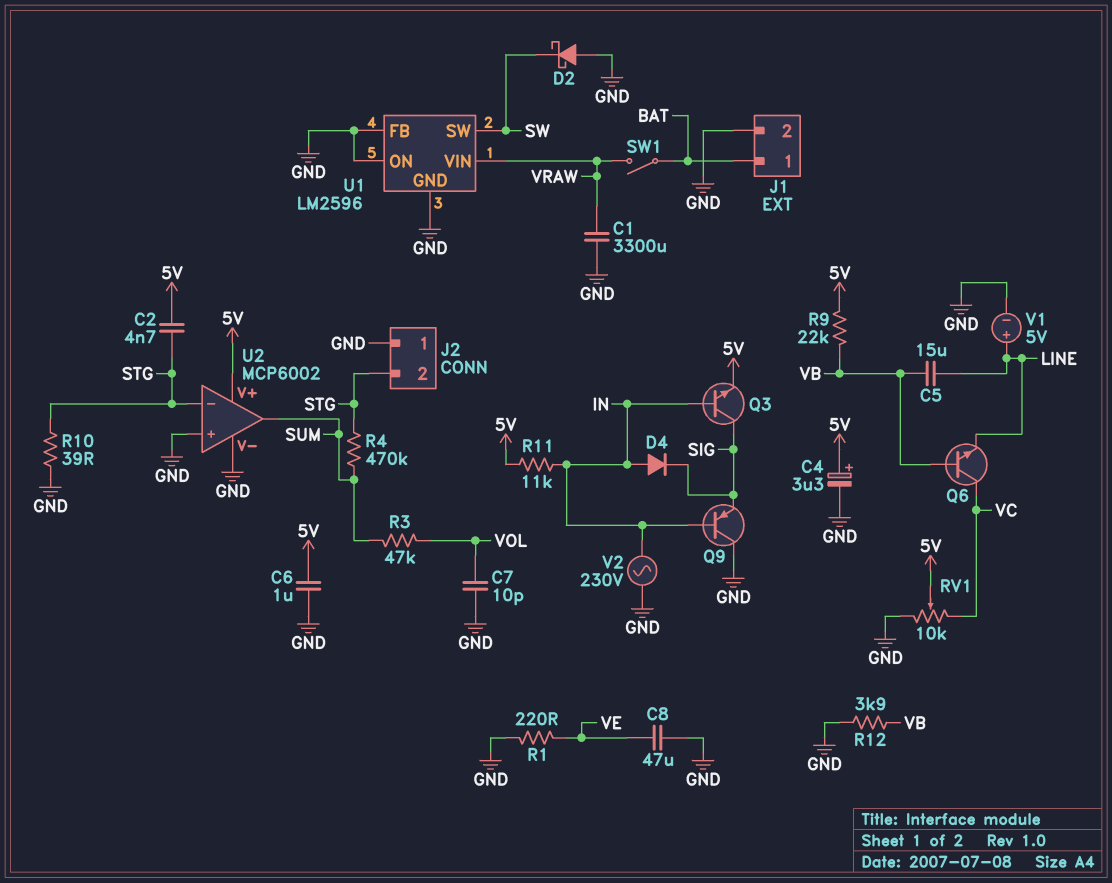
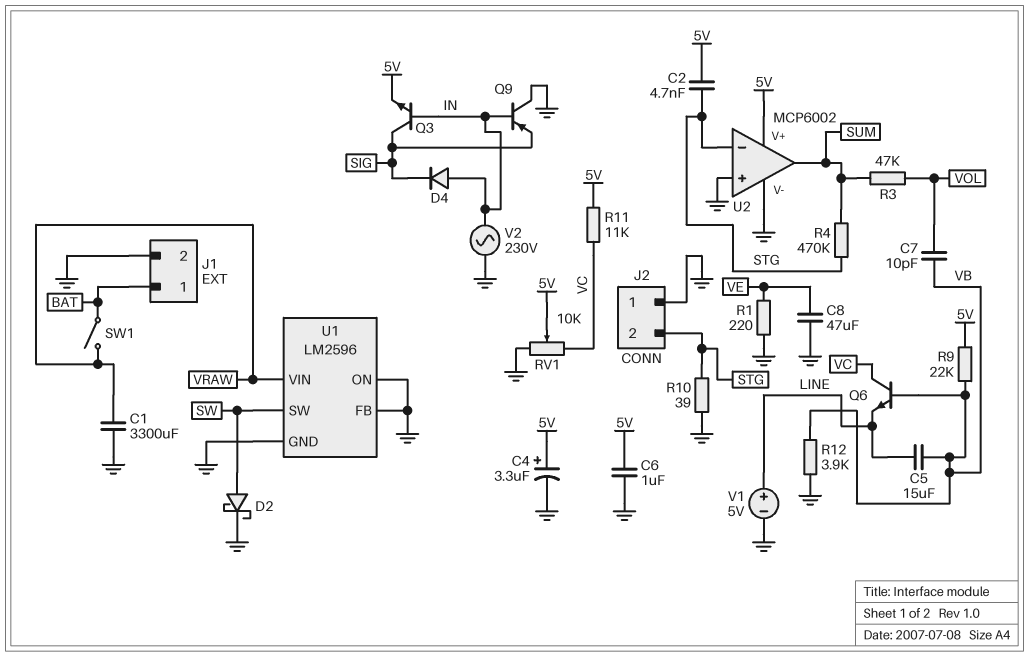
C7: 10pF (GND, VOL) -> 10pF (VB, VOL)
D2: schottky (A GND, K SW) -> schottky (A SW, K GND)
R11: 11k (5V, IN) -> 11k (5V, VC)

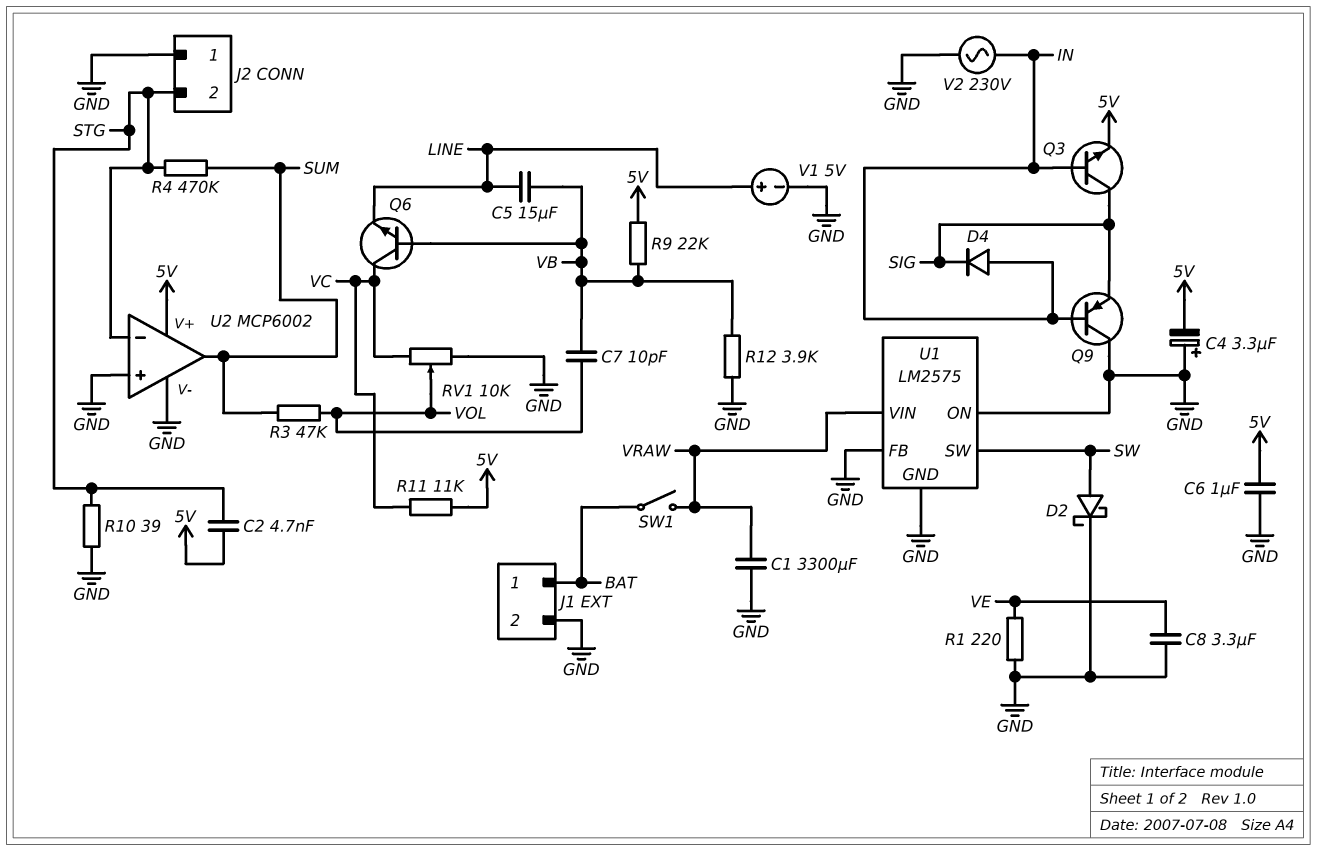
C4: 3.3uF (plus 5V, minus GND) -> 3.3uF (plus GND, minus 5V)
C8: 47uF (GND, VE) -> 3.3uF (GND, VE)
RV1: 10k (GND, VC, wiper 5V) -> 10k (GND, VC, wiper VOL)
U1: LM2596 -> LM2575

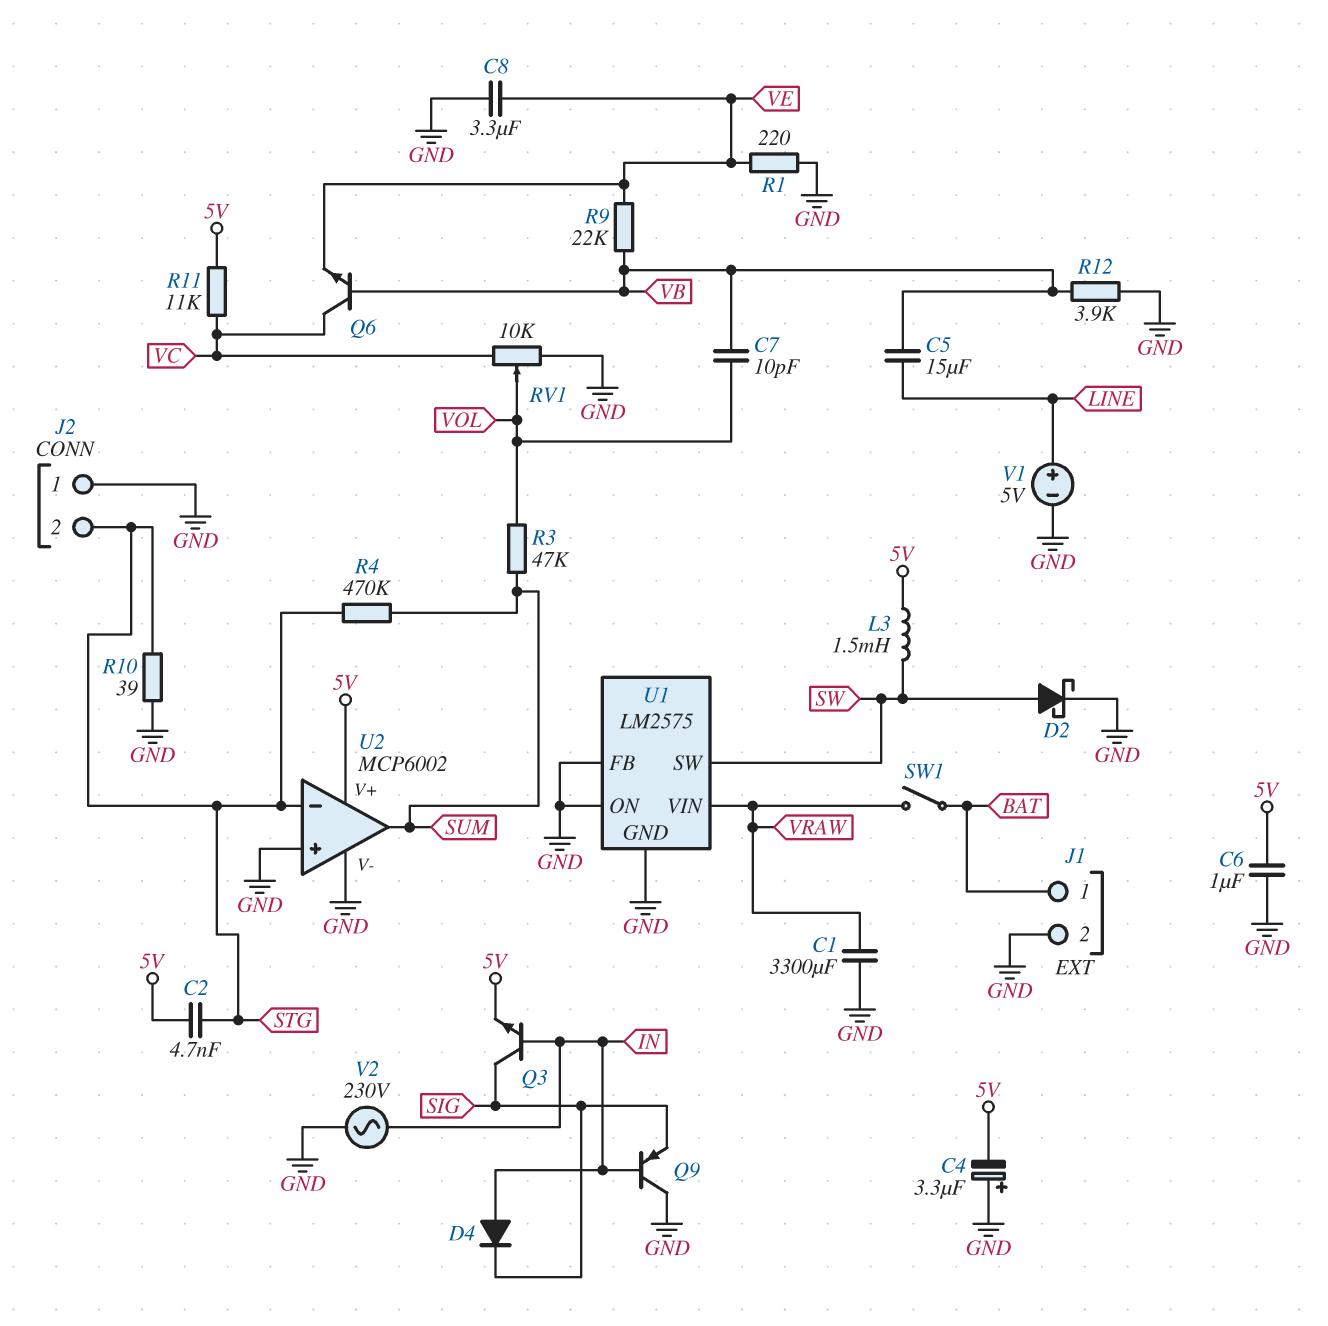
L3: none -> 1.5mH (5V, SW)
Q6: NPN (B VB, C VC, E LINE) -> NPN (B VB, C VC, E VE)
R9: 22k (5V, VB) -> 22k (VB, VE)

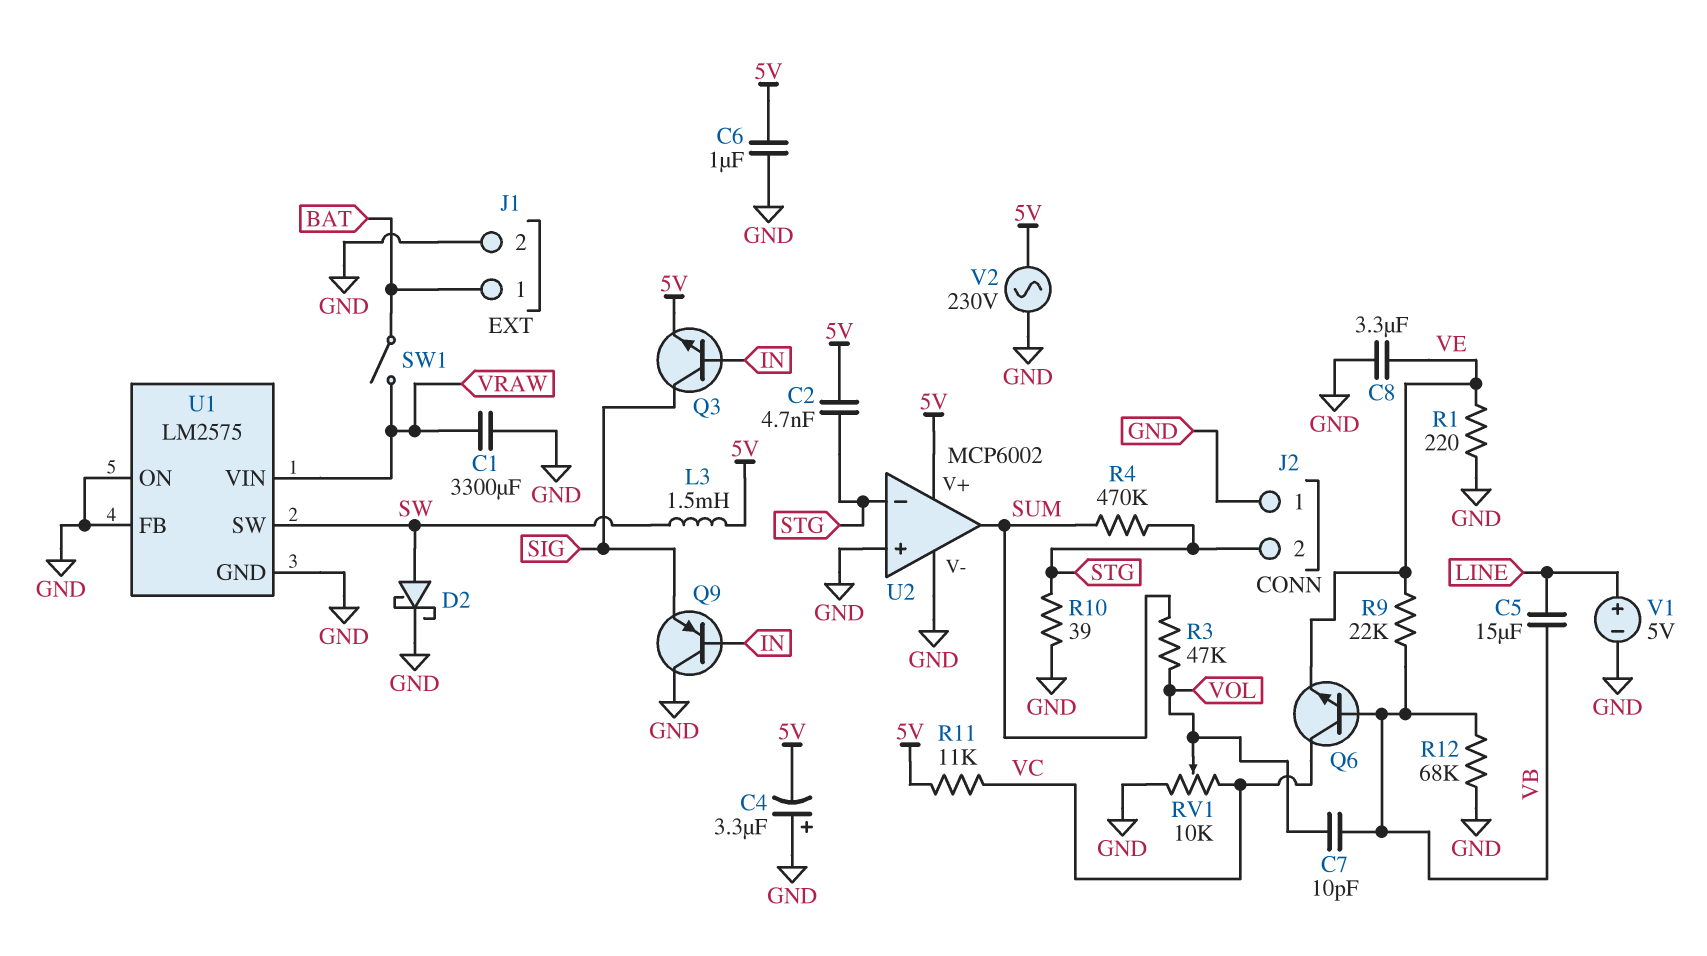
D4: diode (A IN, K SIG) -> none
R12: 3.9k (GND, VB) -> 68k (GND, VB)
V2: AC 230V (GND, IN) -> AC 230V (5V, GND)

